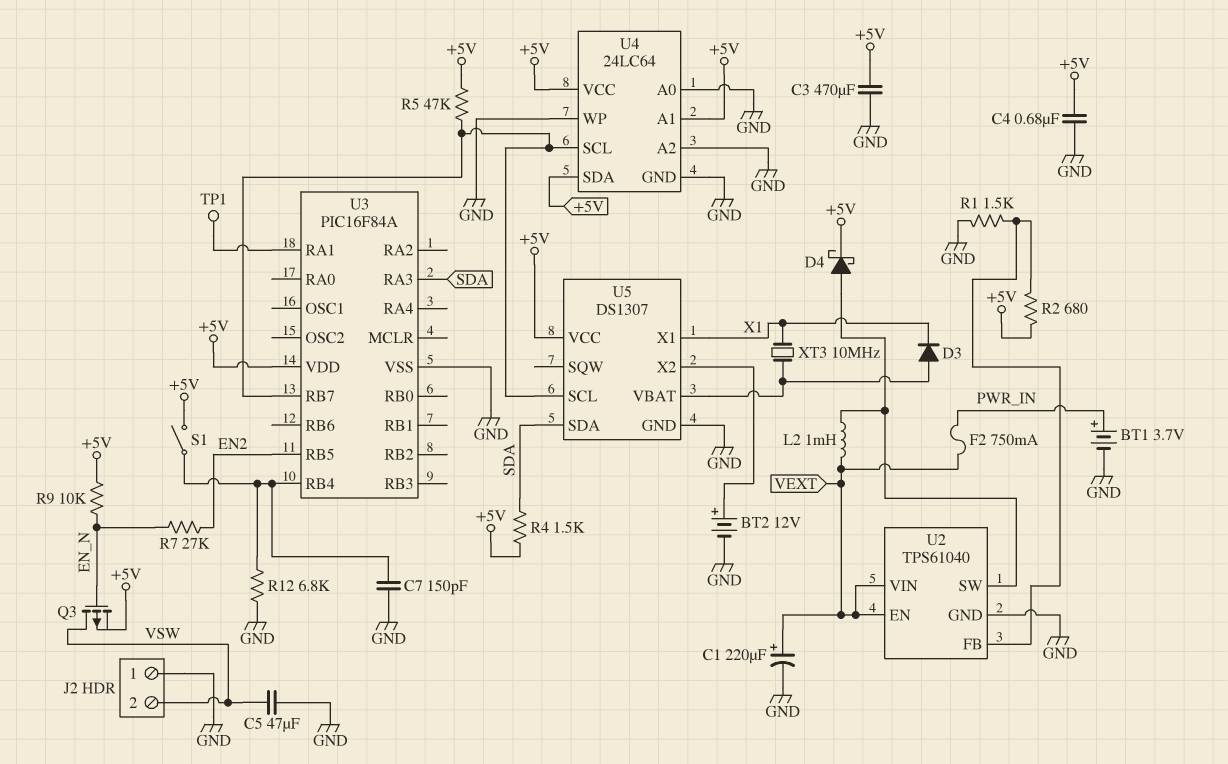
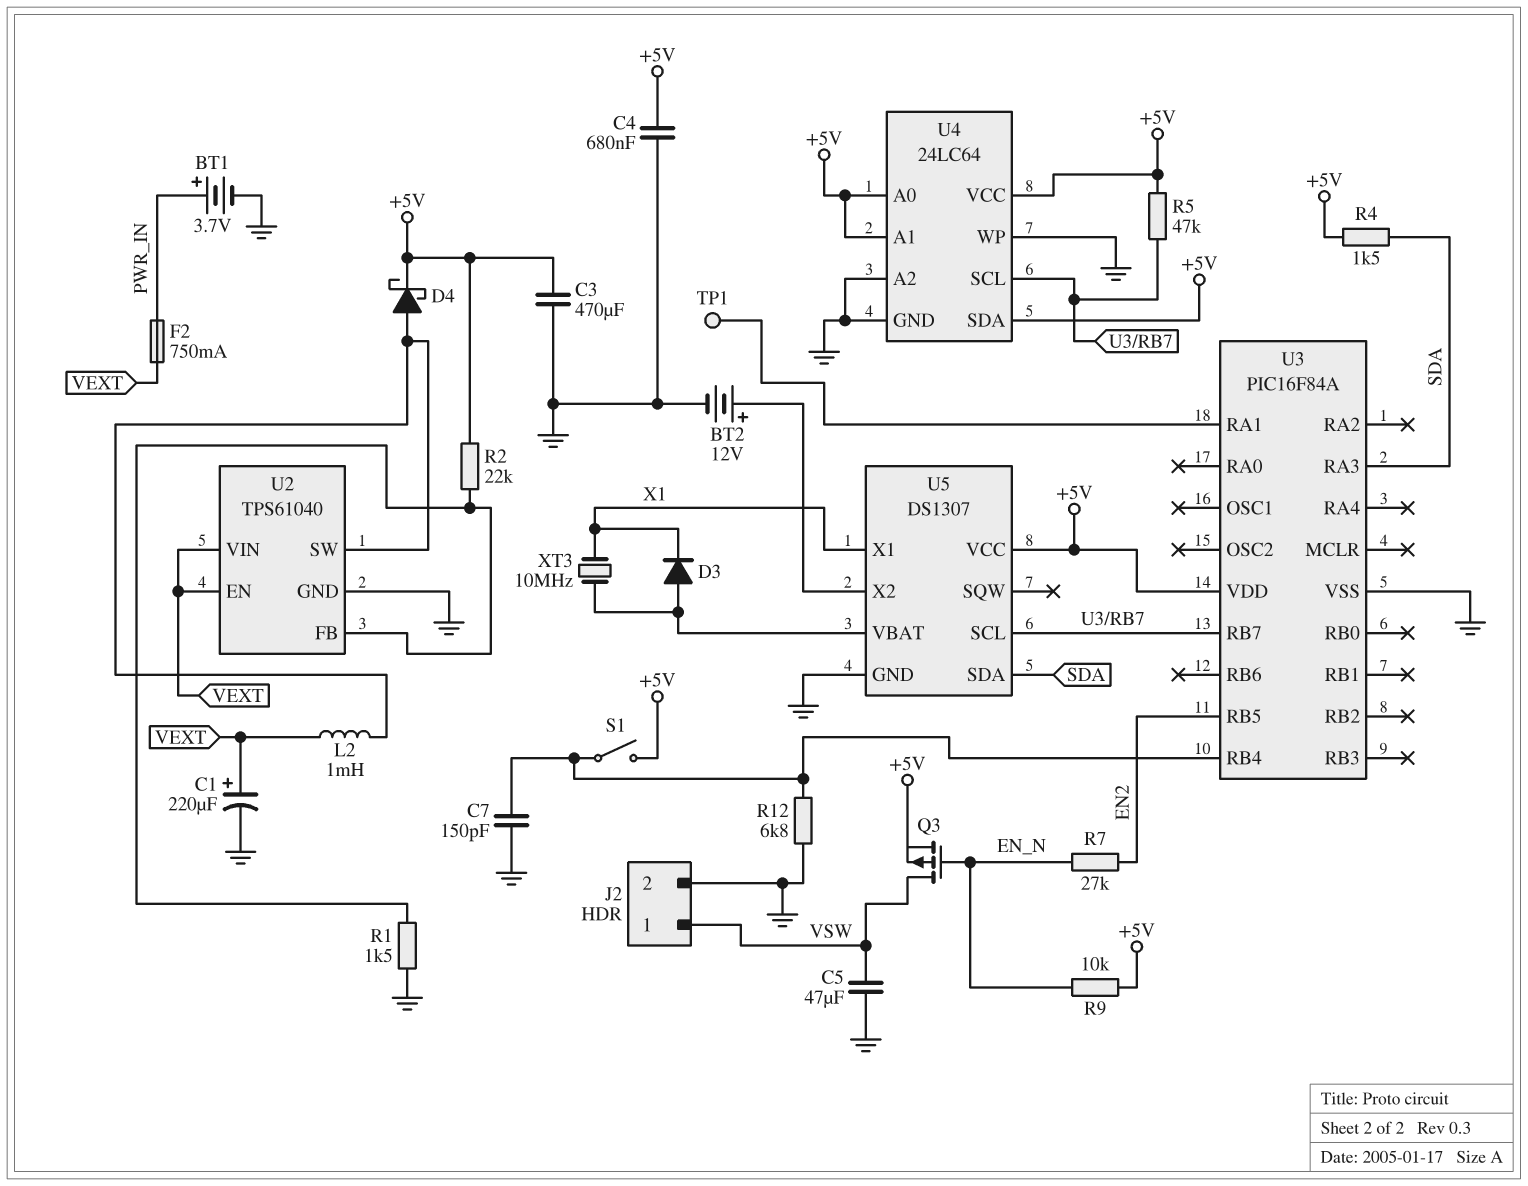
J2 pin 1: GND -> VSW
J2 pin 2: VSW -> GND
R2: 680 (+5V, U2/FB) -> 22k (+5V, U2/FB)
U4 pin A0: GND -> +5V

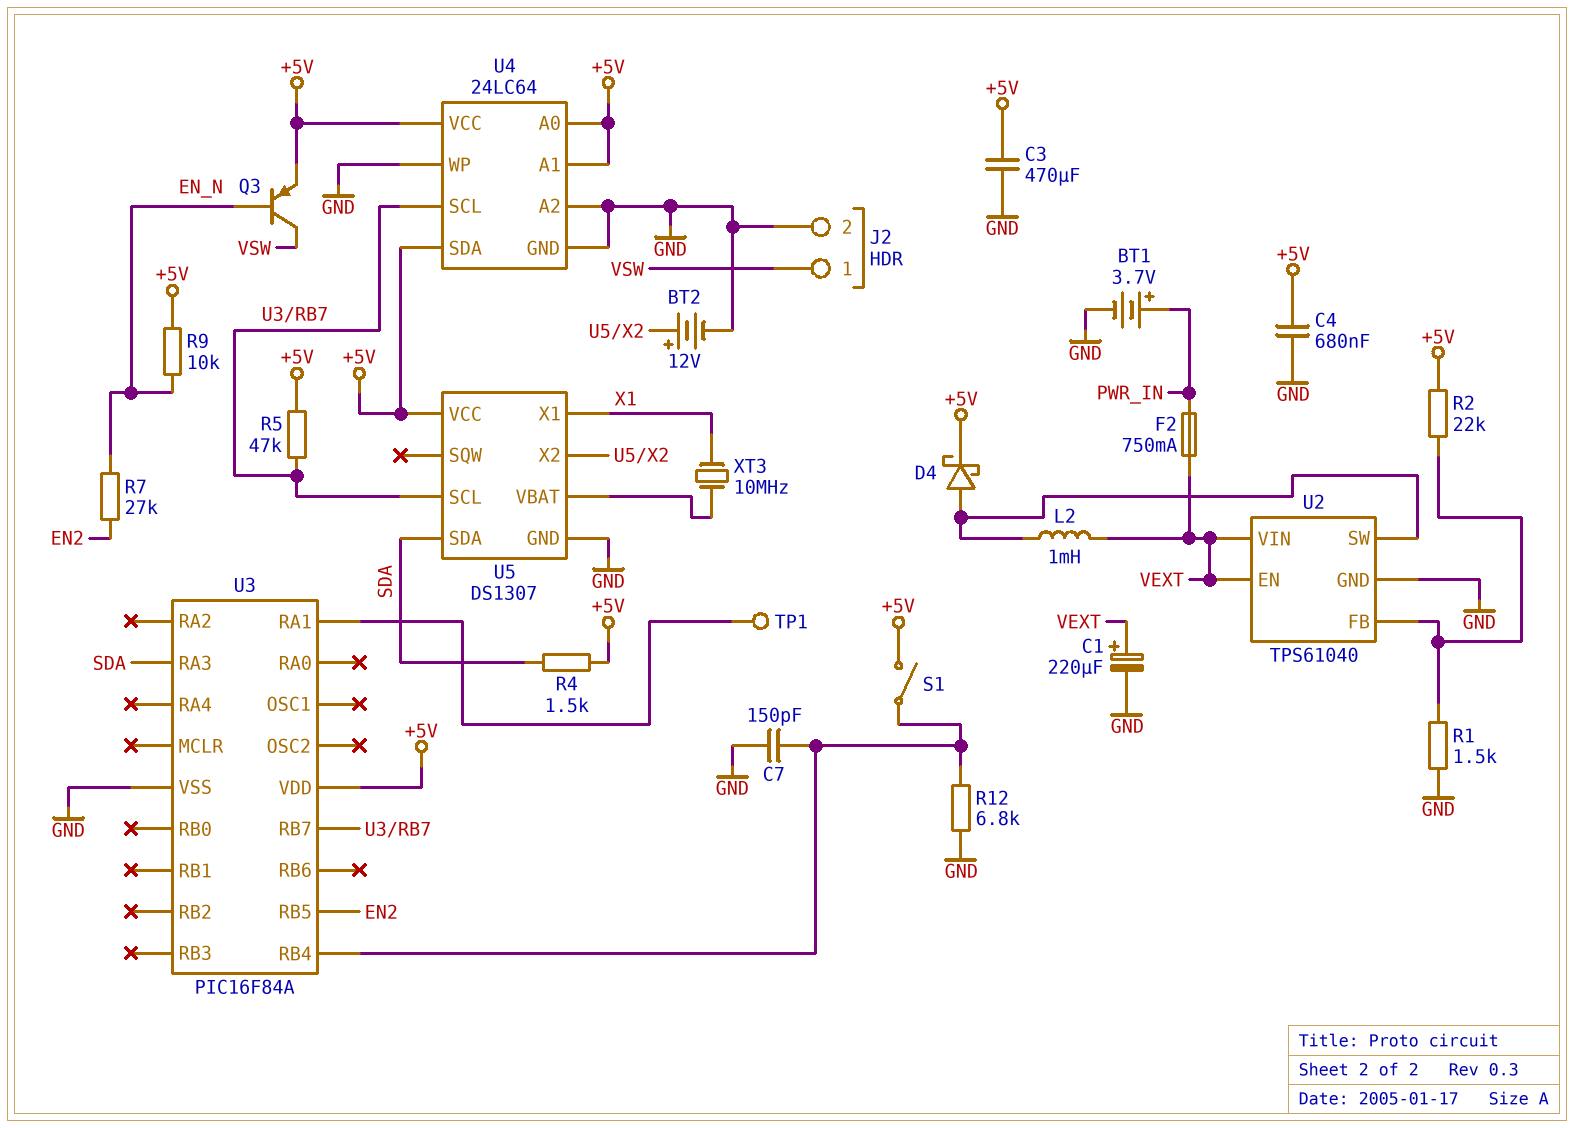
C5: 47uF (GND, VSW) -> none
D3: diode (A U5/VBAT, K X1) -> none
Q3: PMOS (G EN_N, D VSW, S +5V) -> PNP (B EN_N, C VSW, E +5V)

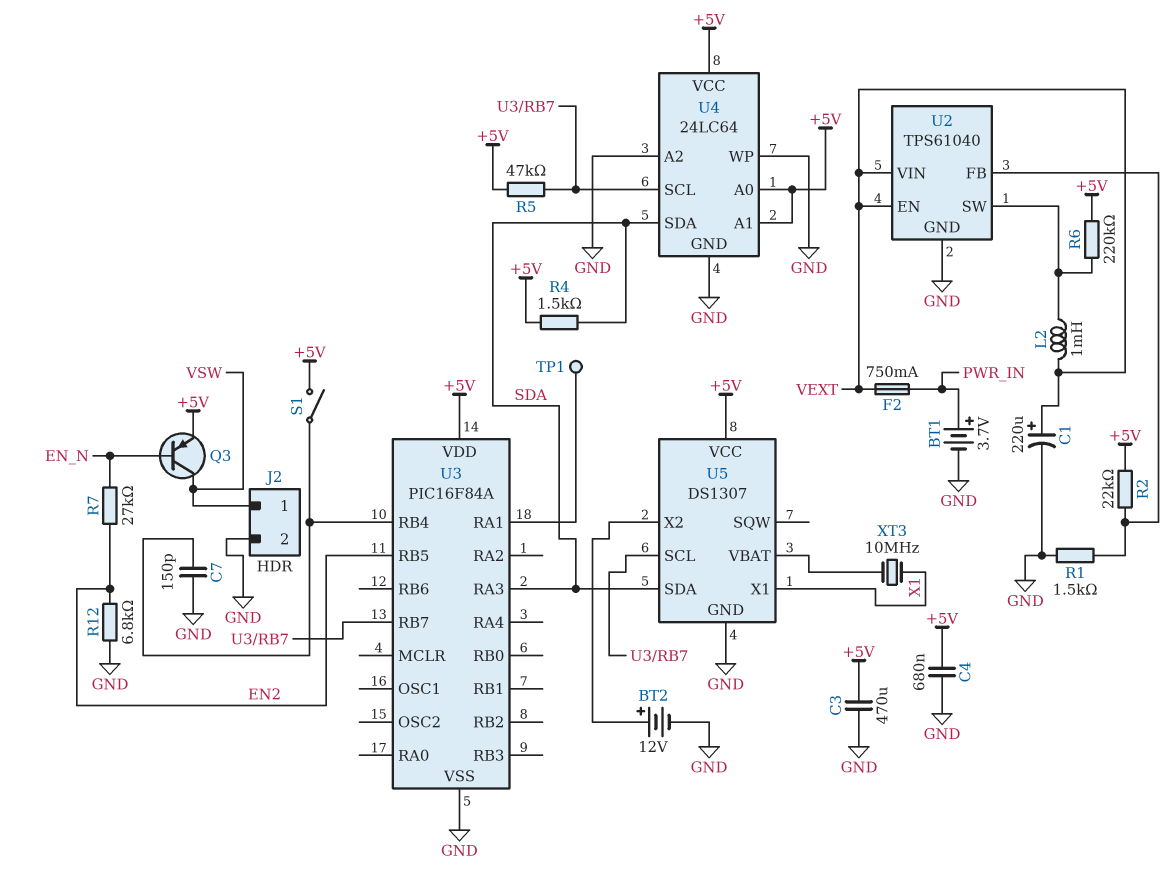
D4: schottky (A U2/SW, K +5V) -> none
R6: none -> 220k (+5V, U2/SW)
R9: 10k (+5V, EN_N) -> none
R12: 6.8k (GND, U3/RB4) -> 6.8k (EN2, GND)
U4 pin SDA: +5V -> SDA

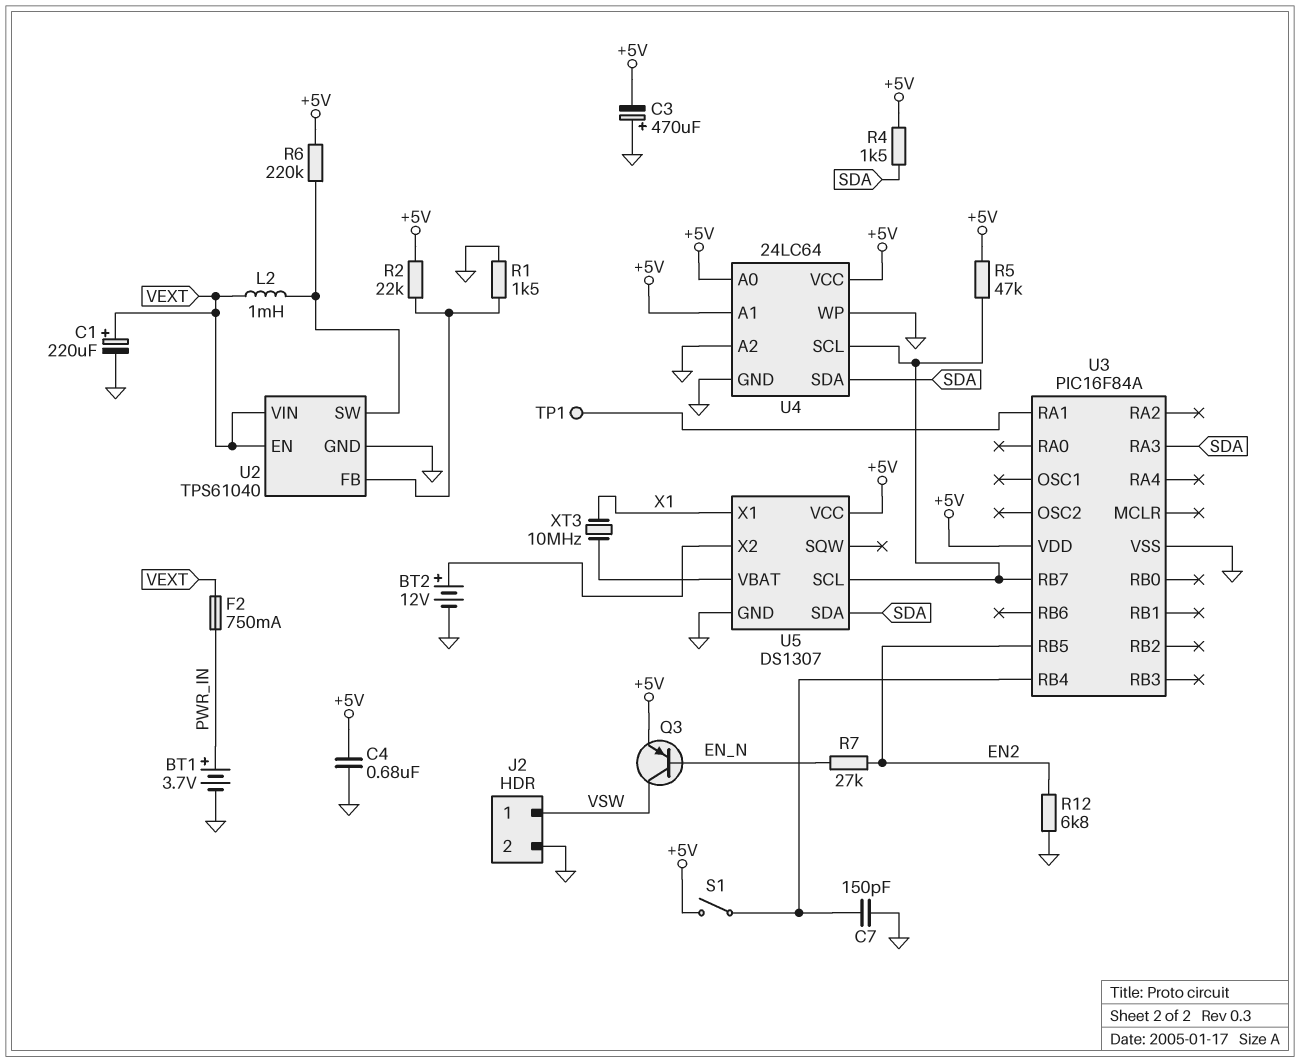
C3: 470uF (+5V, GND) -> 470uF (plus GND, minus +5V)

